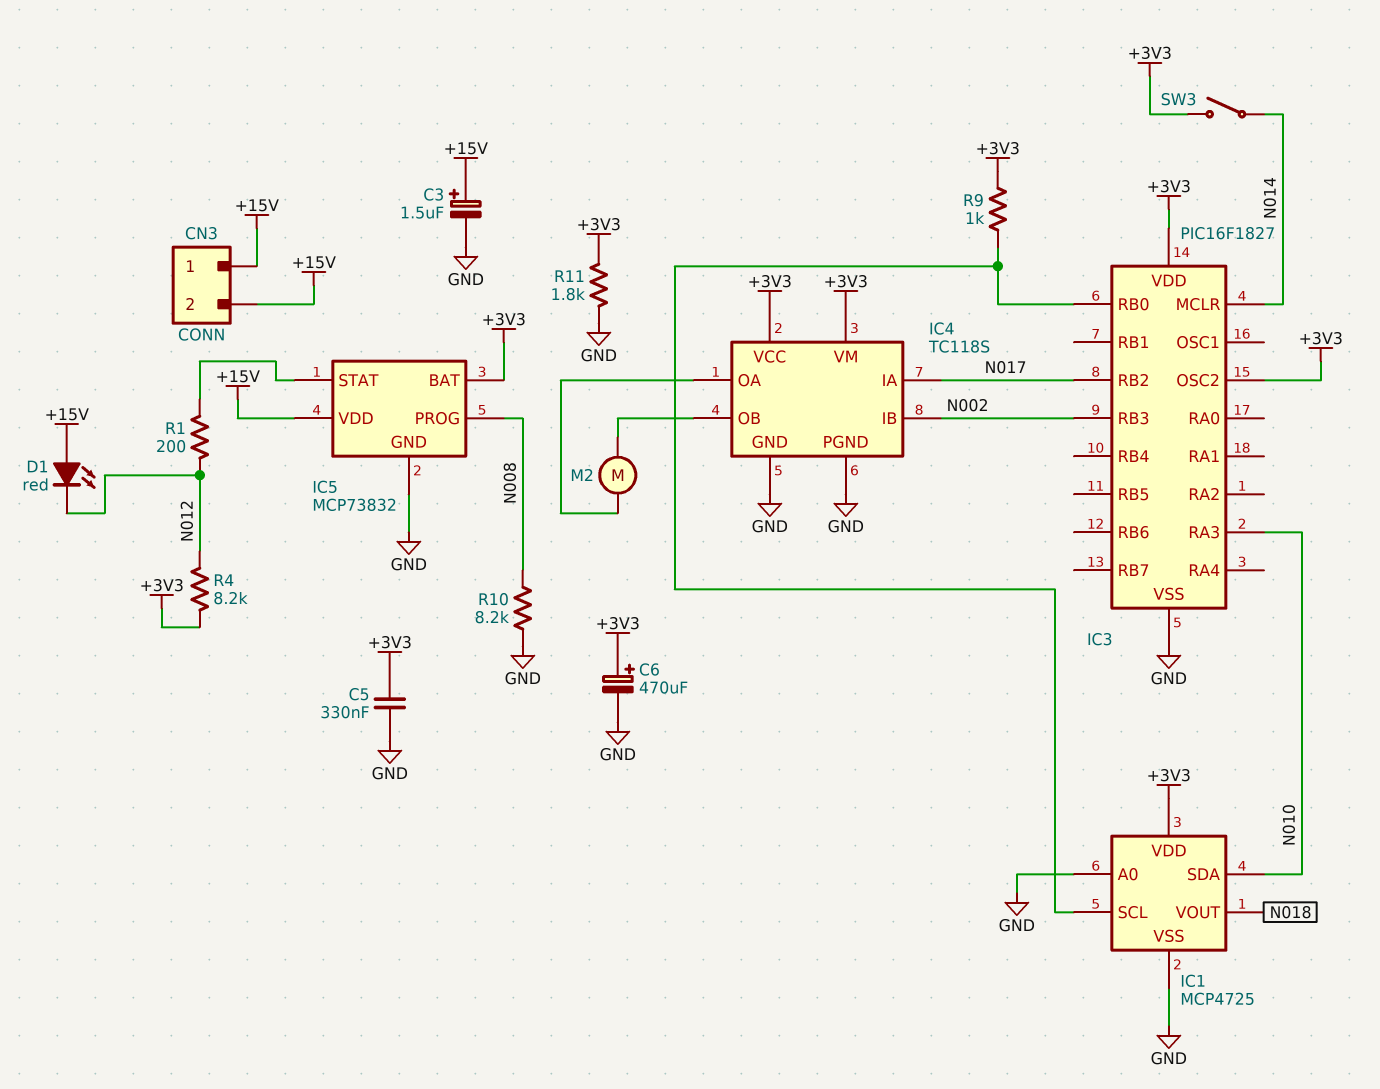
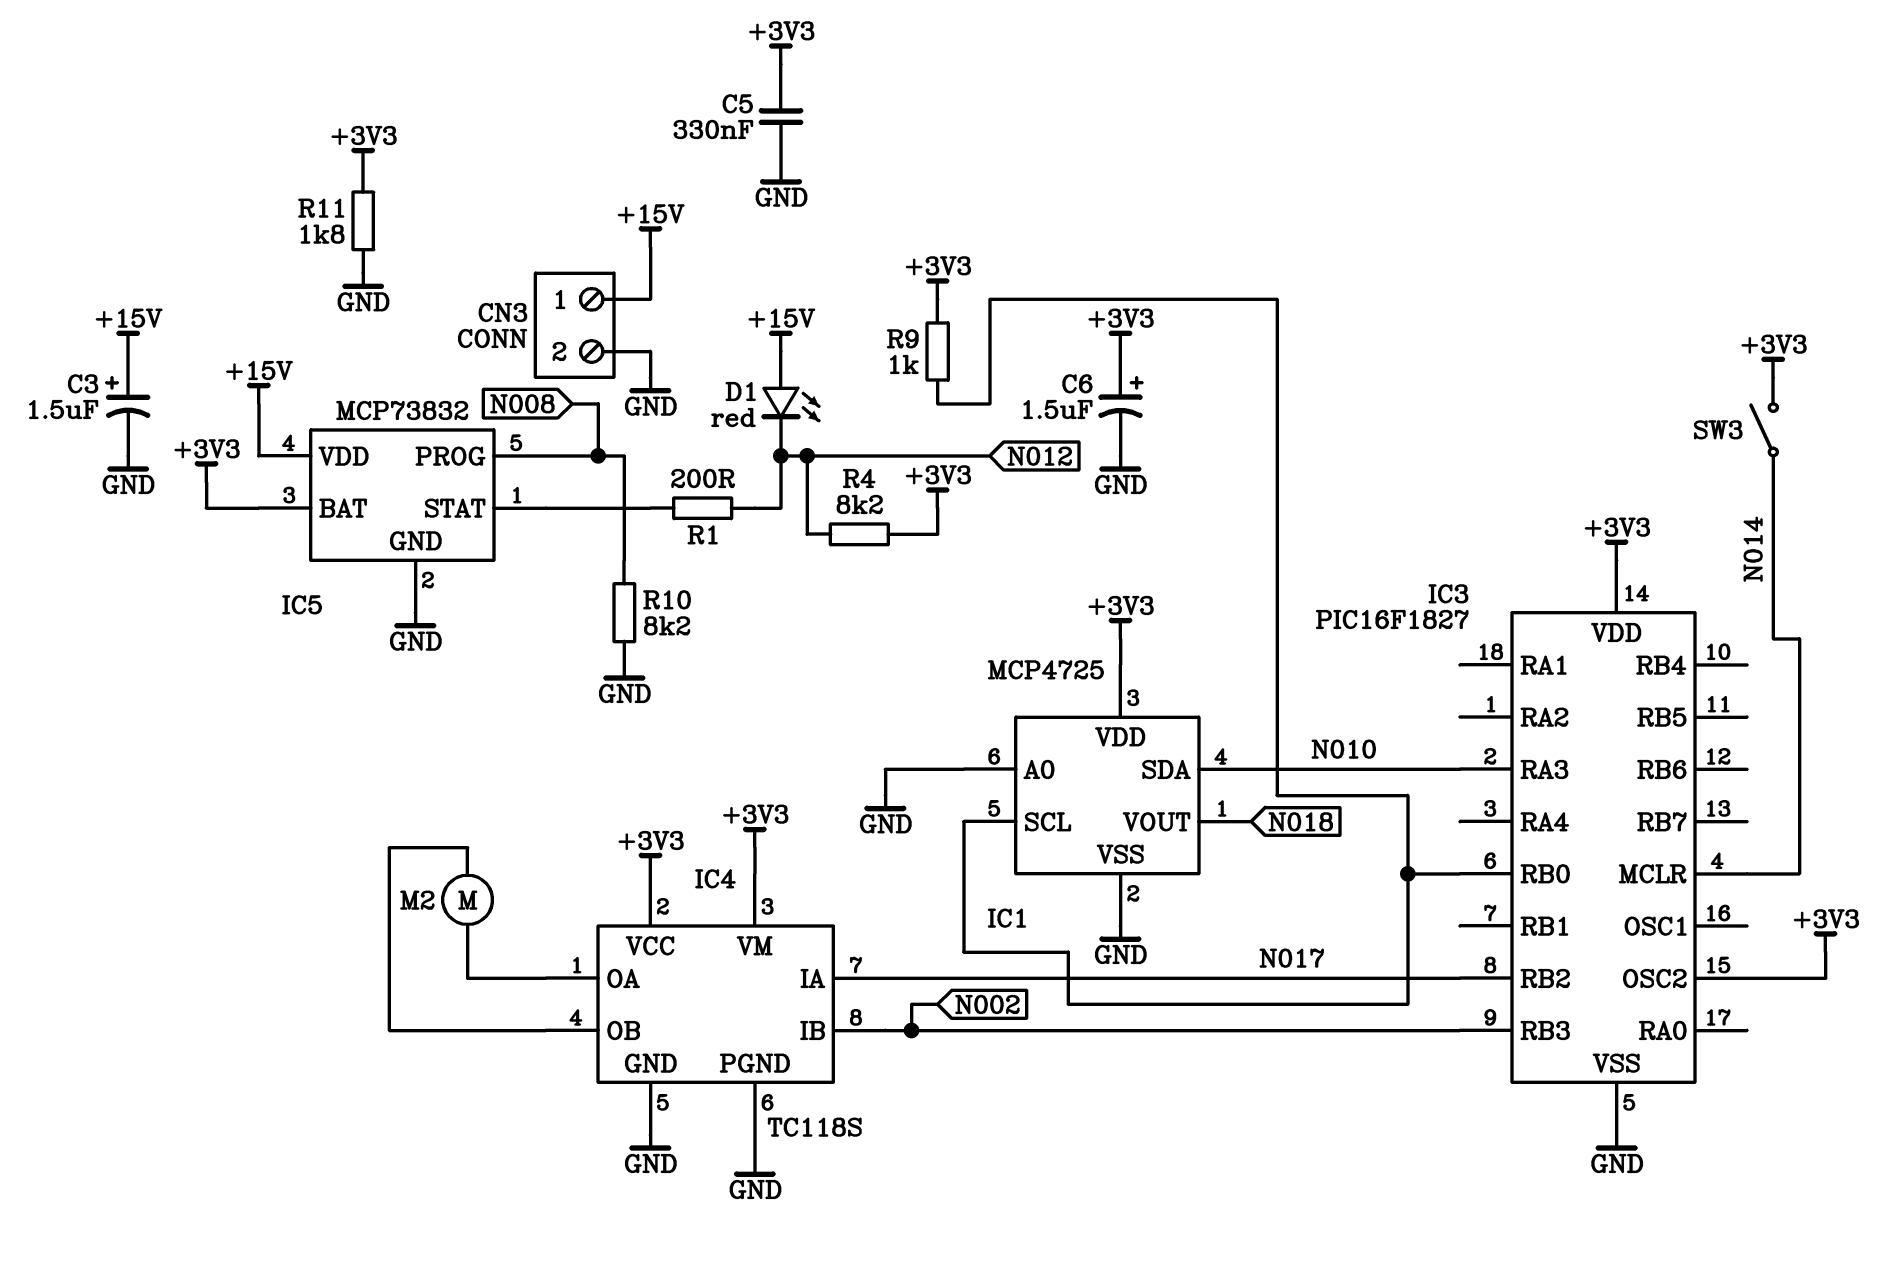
C6: 470uF (plus +3V3, minus GND) -> 1.5uF (plus +3V3, minus GND)
CN3 pin 2: +15V -> GND

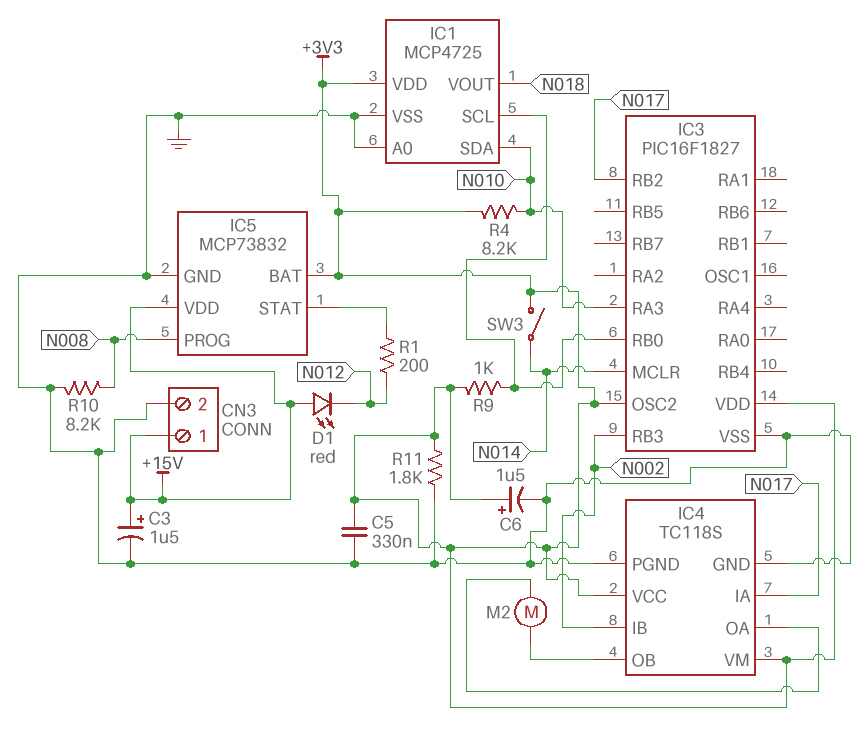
R4: 8.2k (+3V3, N012) -> 8.2k (+3V3, N010)

